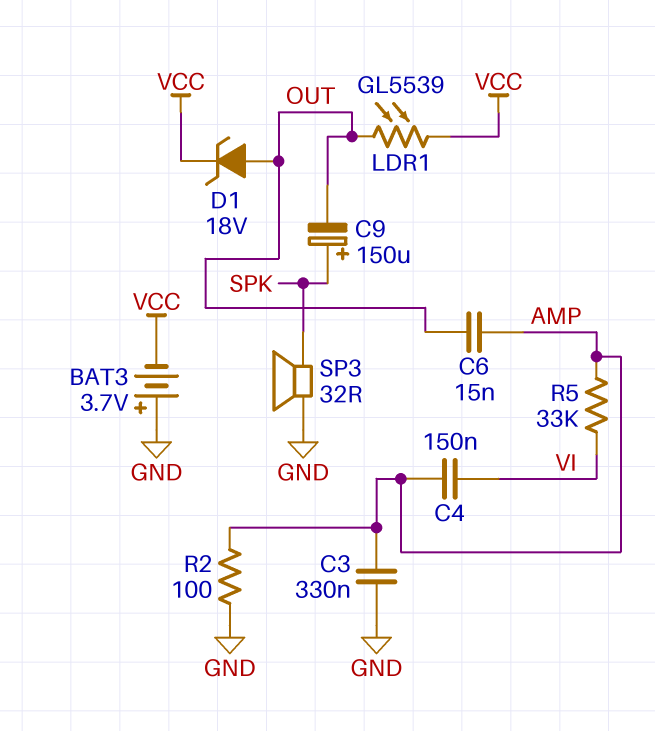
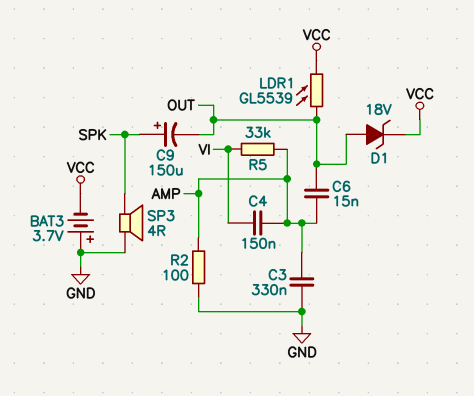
SP3: speaker 32R (GND, SPK) -> speaker 4R (GND, SPK)

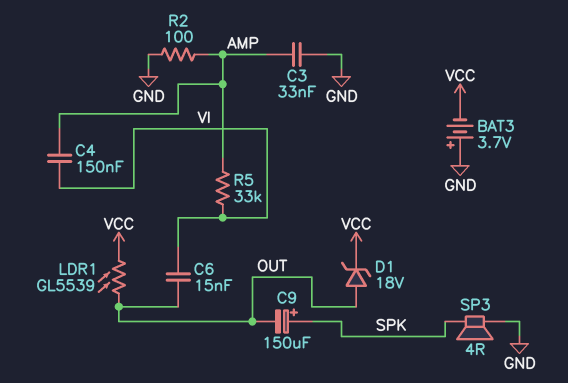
C3: 330nF (AMP, GND) -> 33nF (AMP, GND)
C6: 15nF (AMP, OUT) -> 15nF (OUT, VI)

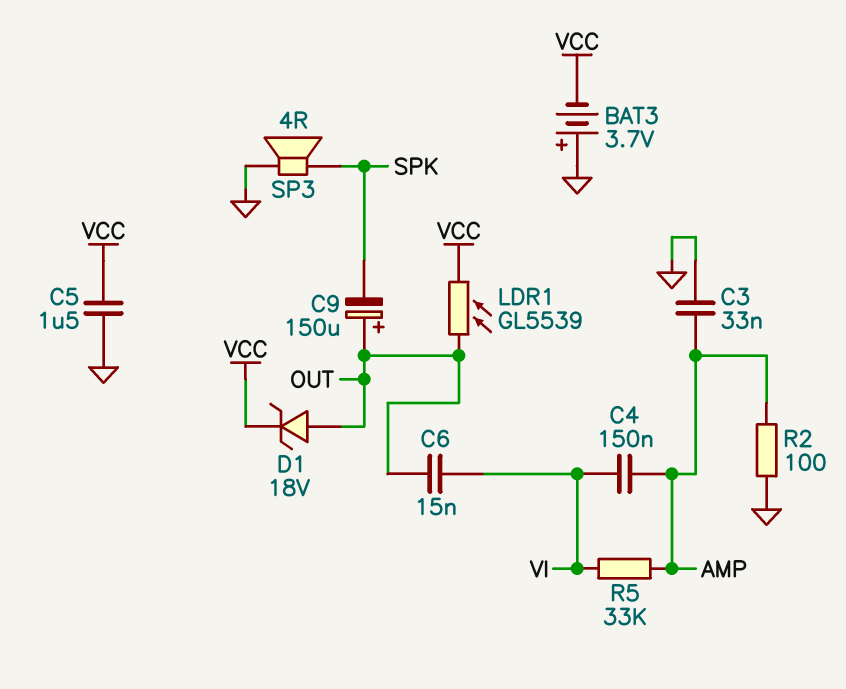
C5: none -> 1.5uF (GND, VCC)
C9: 150uF (plus SPK, minus OUT) -> 150uF (plus OUT, minus SPK)

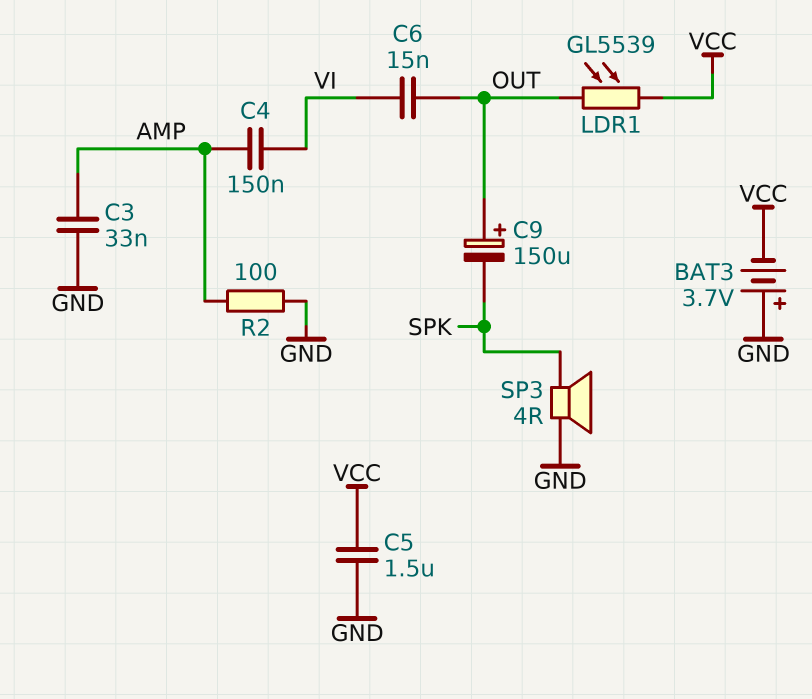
D1: zener 18V (A OUT, K VCC) -> none
R5: 33k (AMP, VI) -> none

